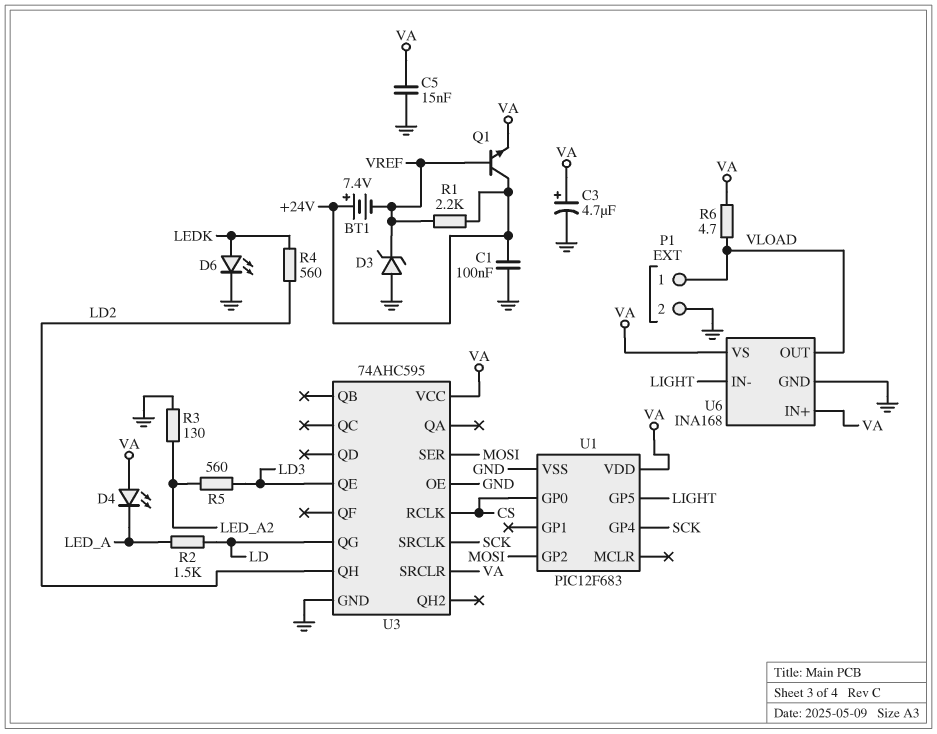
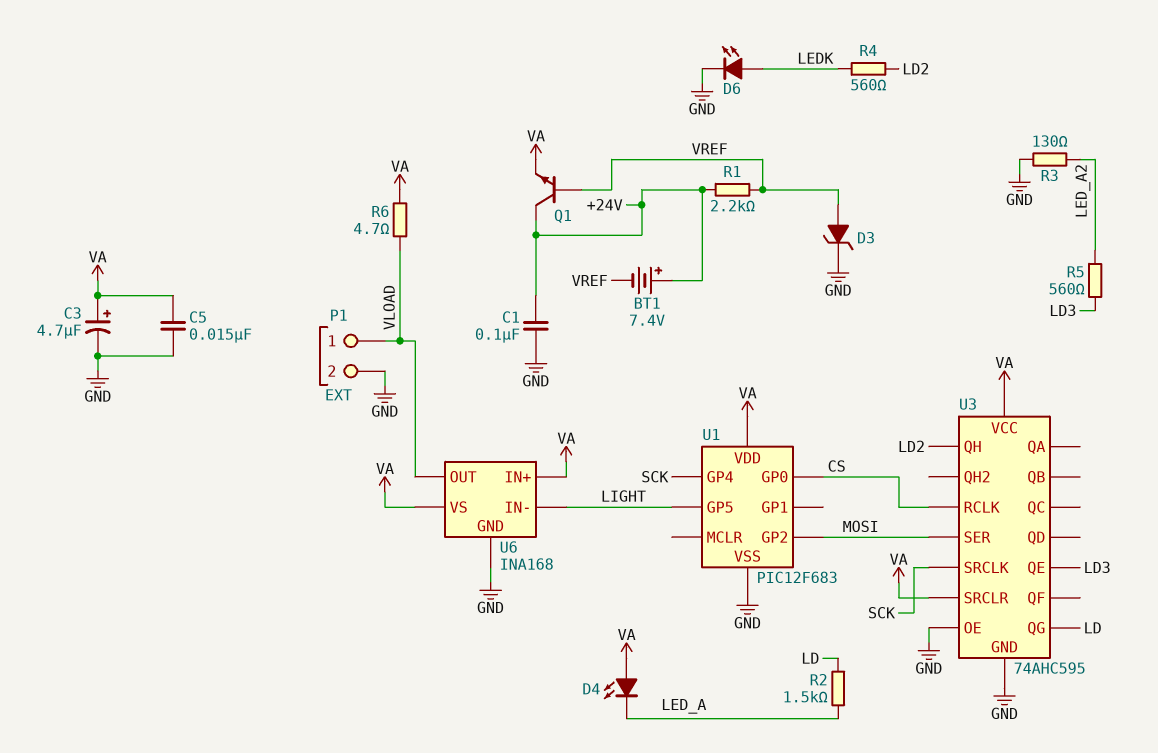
D3: zener (A GND, K VREF) -> zener (A VREF, K GND)

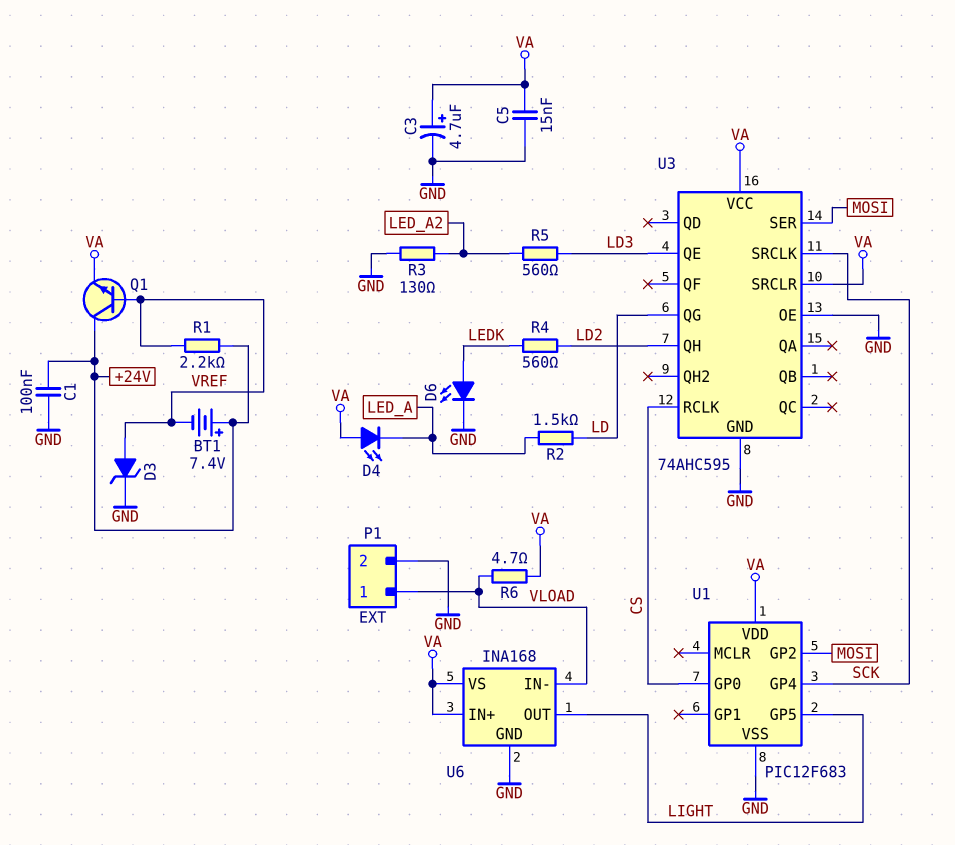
U6 pin IN-: LIGHT -> VLOAD
U6 pin OUT: VLOAD -> LIGHT

